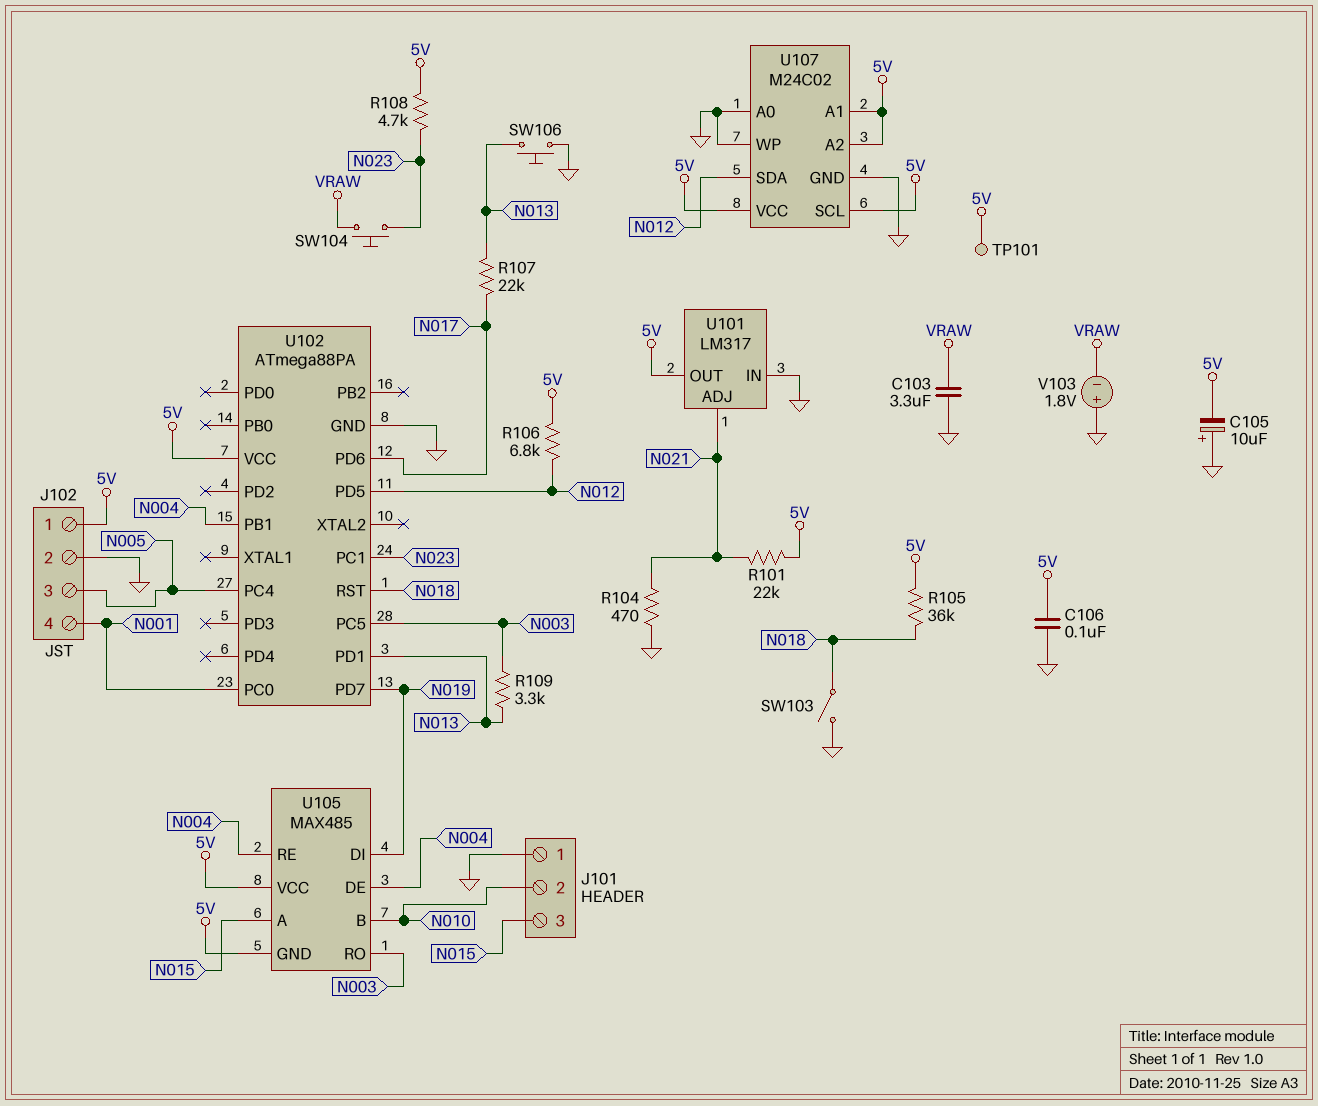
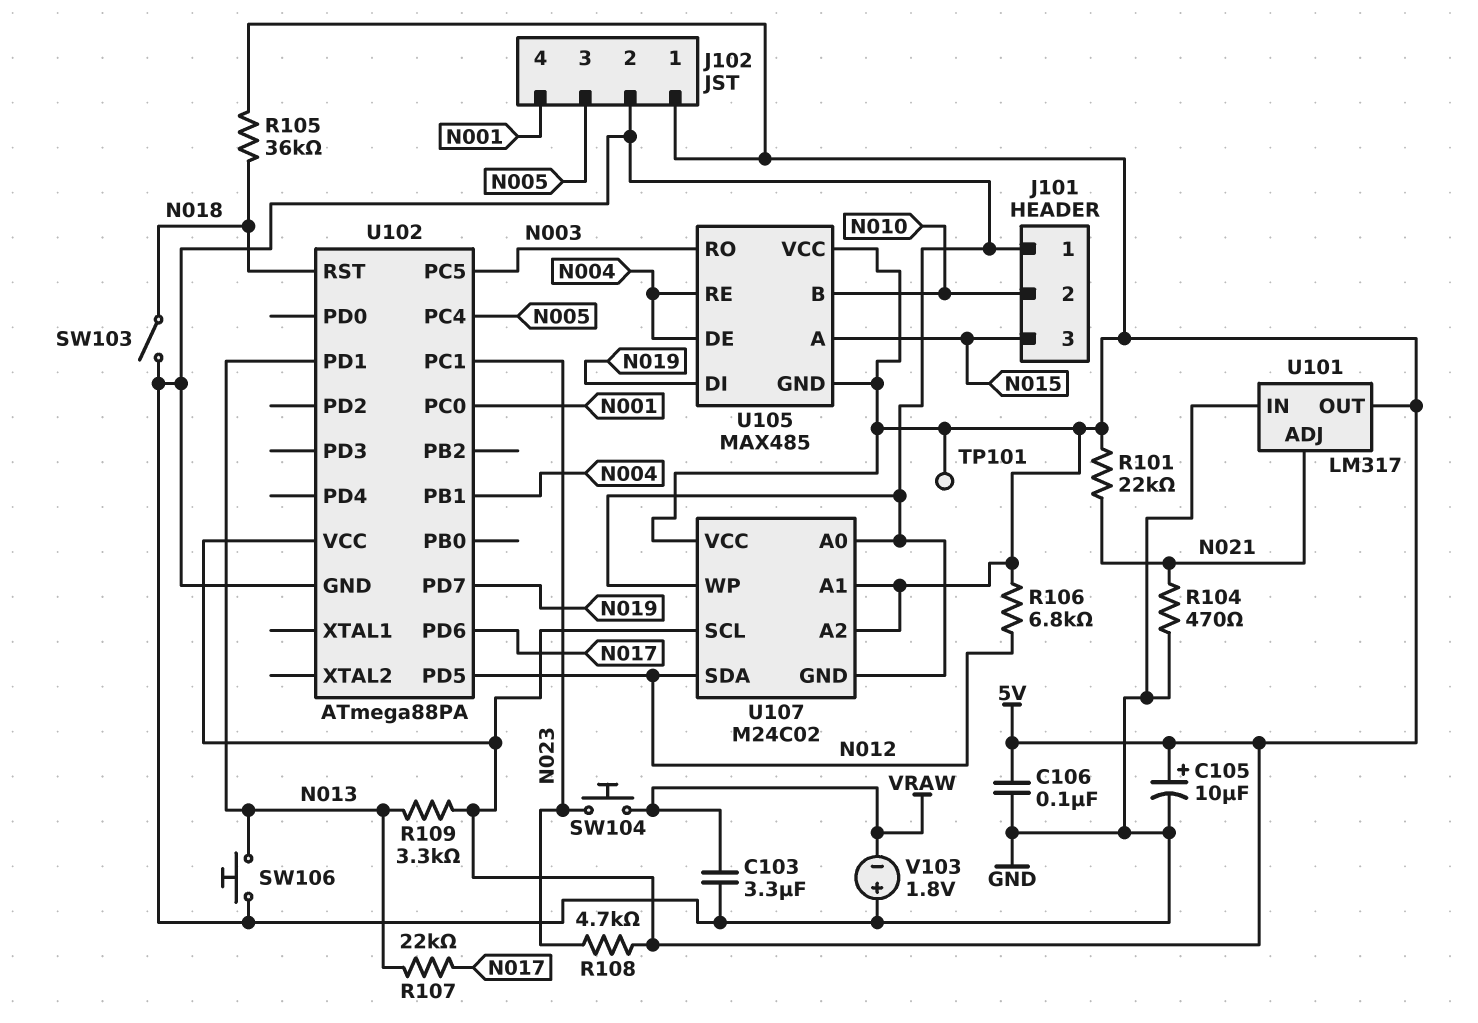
C105: 10uF (plus GND, minus 5V) -> 10uF (plus 5V, minus GND)
R109: 3.3k (N003, N013) -> 3.3k (5V, N013)

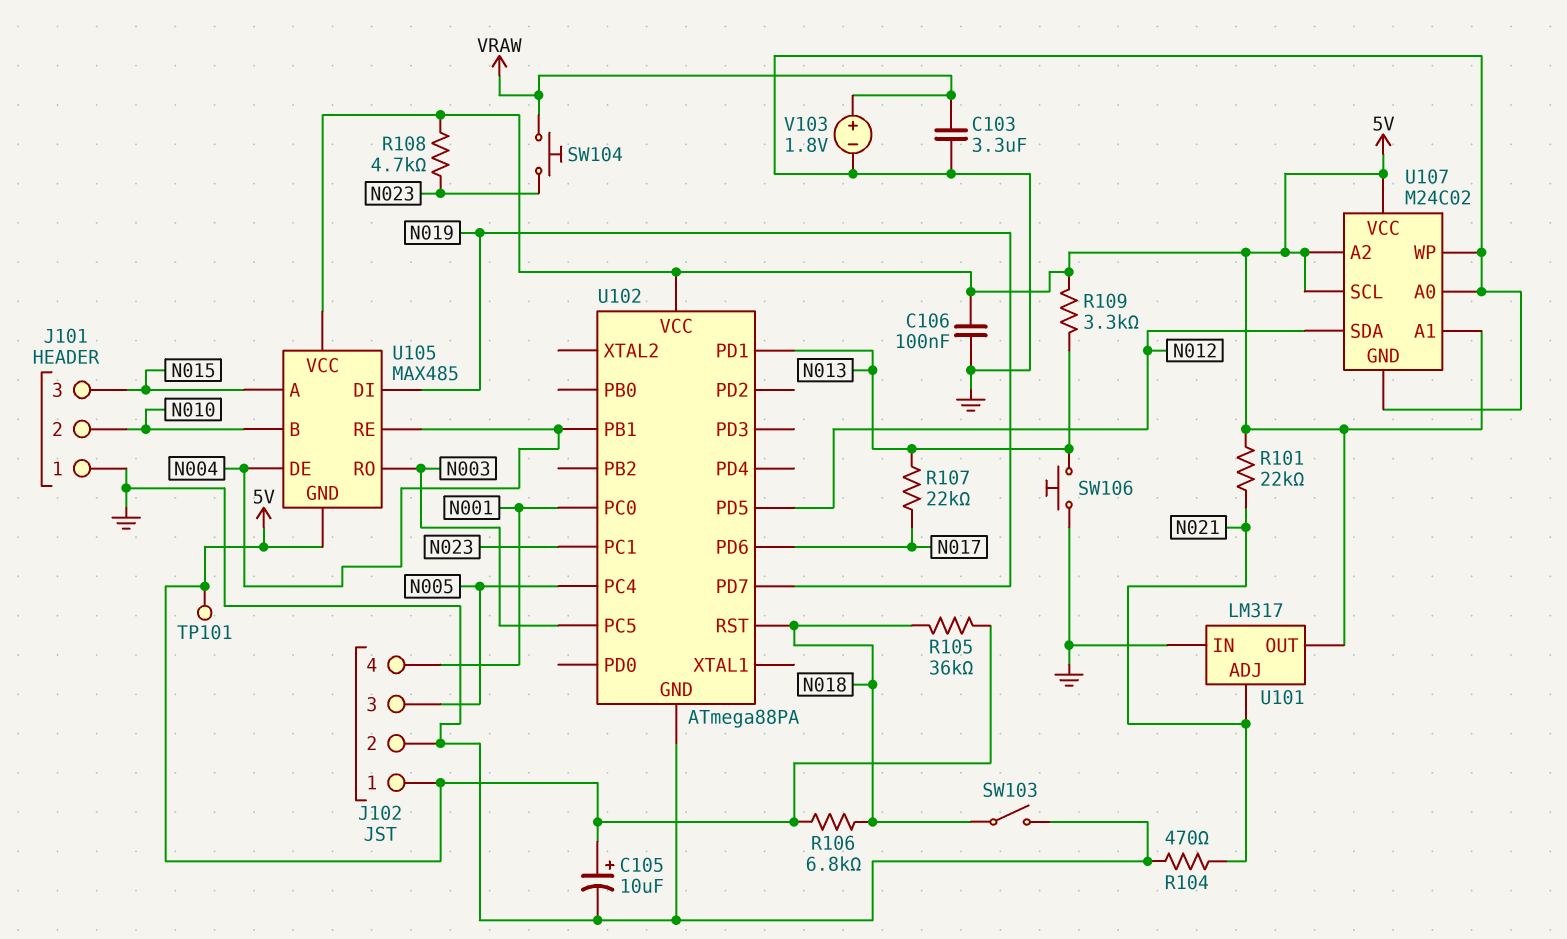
R106: 6.8k (5V, N012) -> 6.8k (5V, N018)
V103: 1.8V (plus GND, minus VRAW) -> 1.8V (plus VRAW, minus GND)

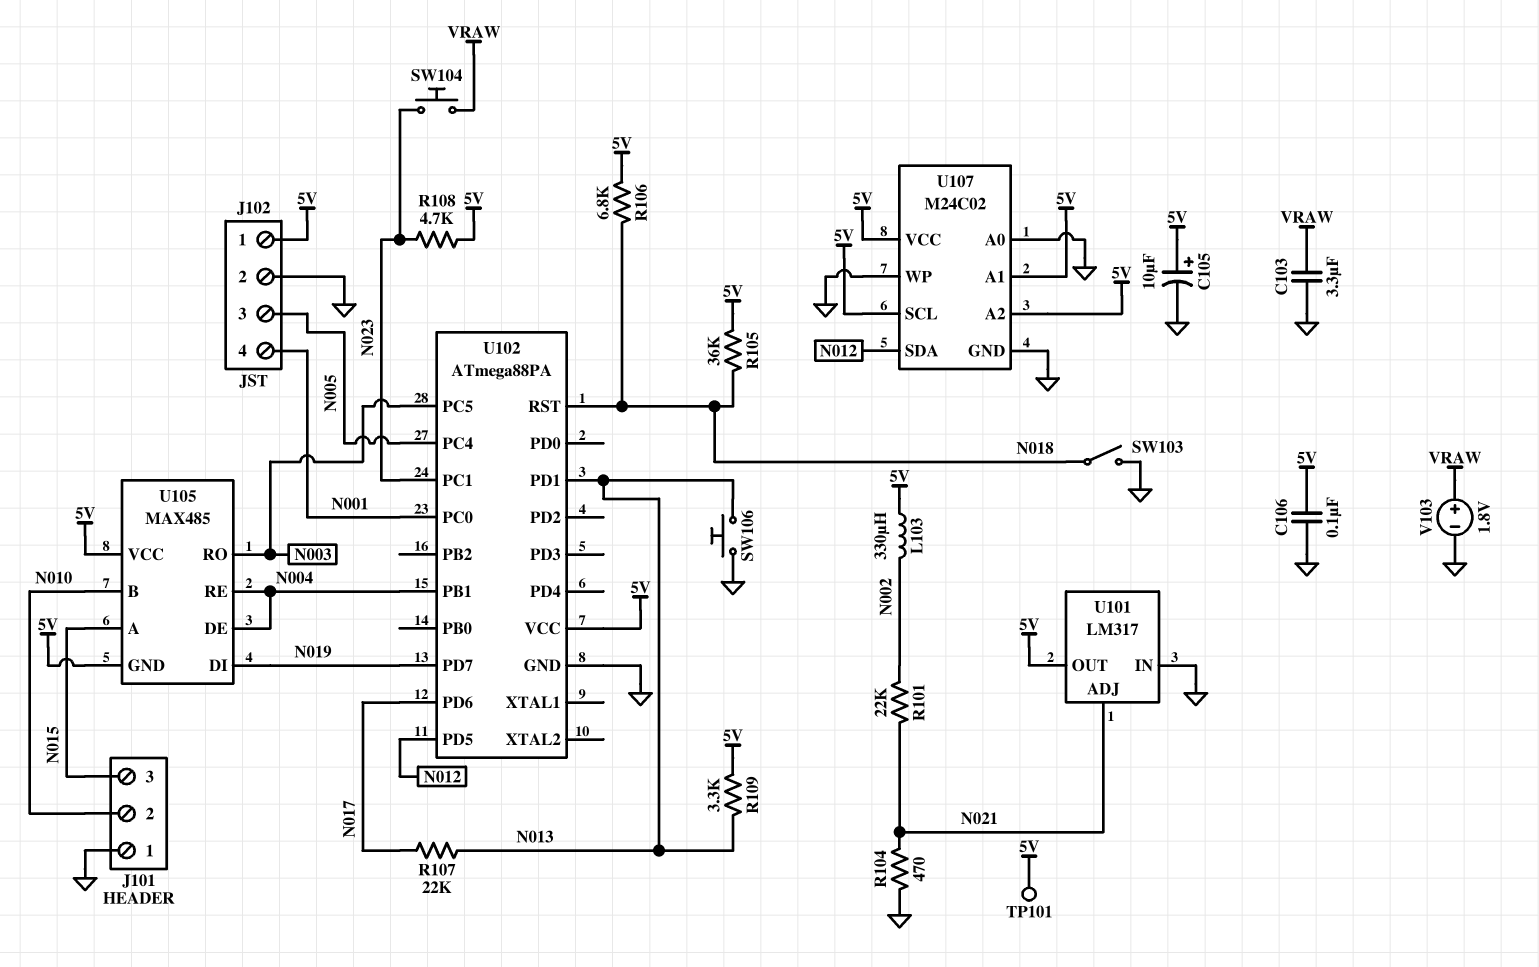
L103: none -> 330uH (5V, N002)
R101: 22k (5V, N021) -> 22k (N002, N021)

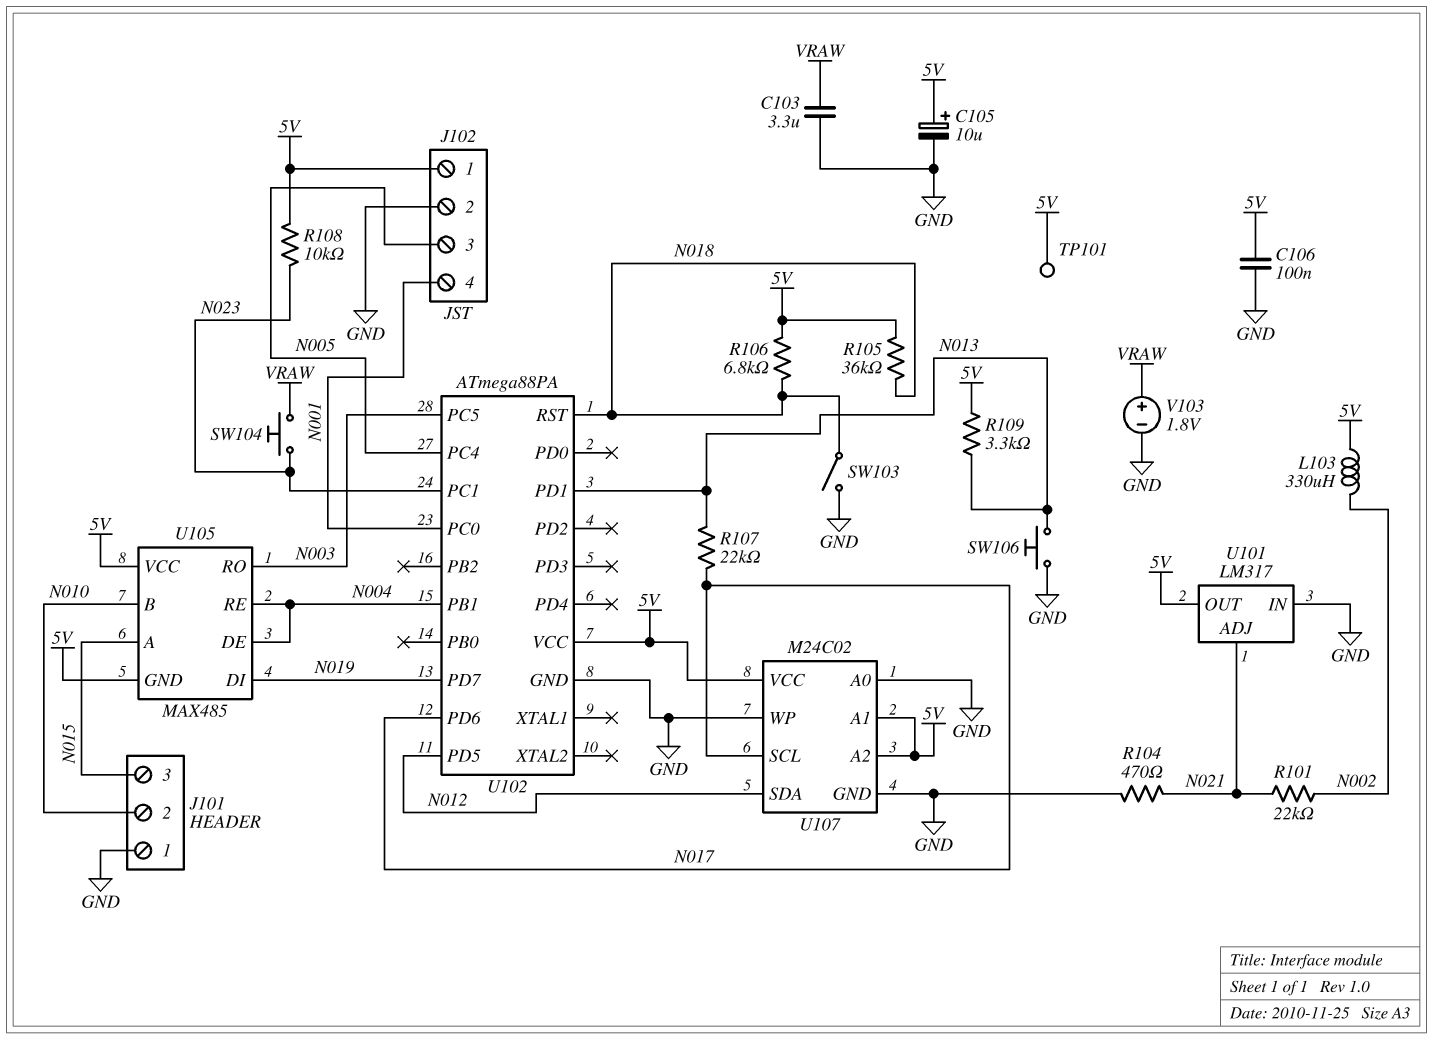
R108: 4.7k (5V, N023) -> 10k (5V, N023)
U107 pin SCL: 5V -> N017

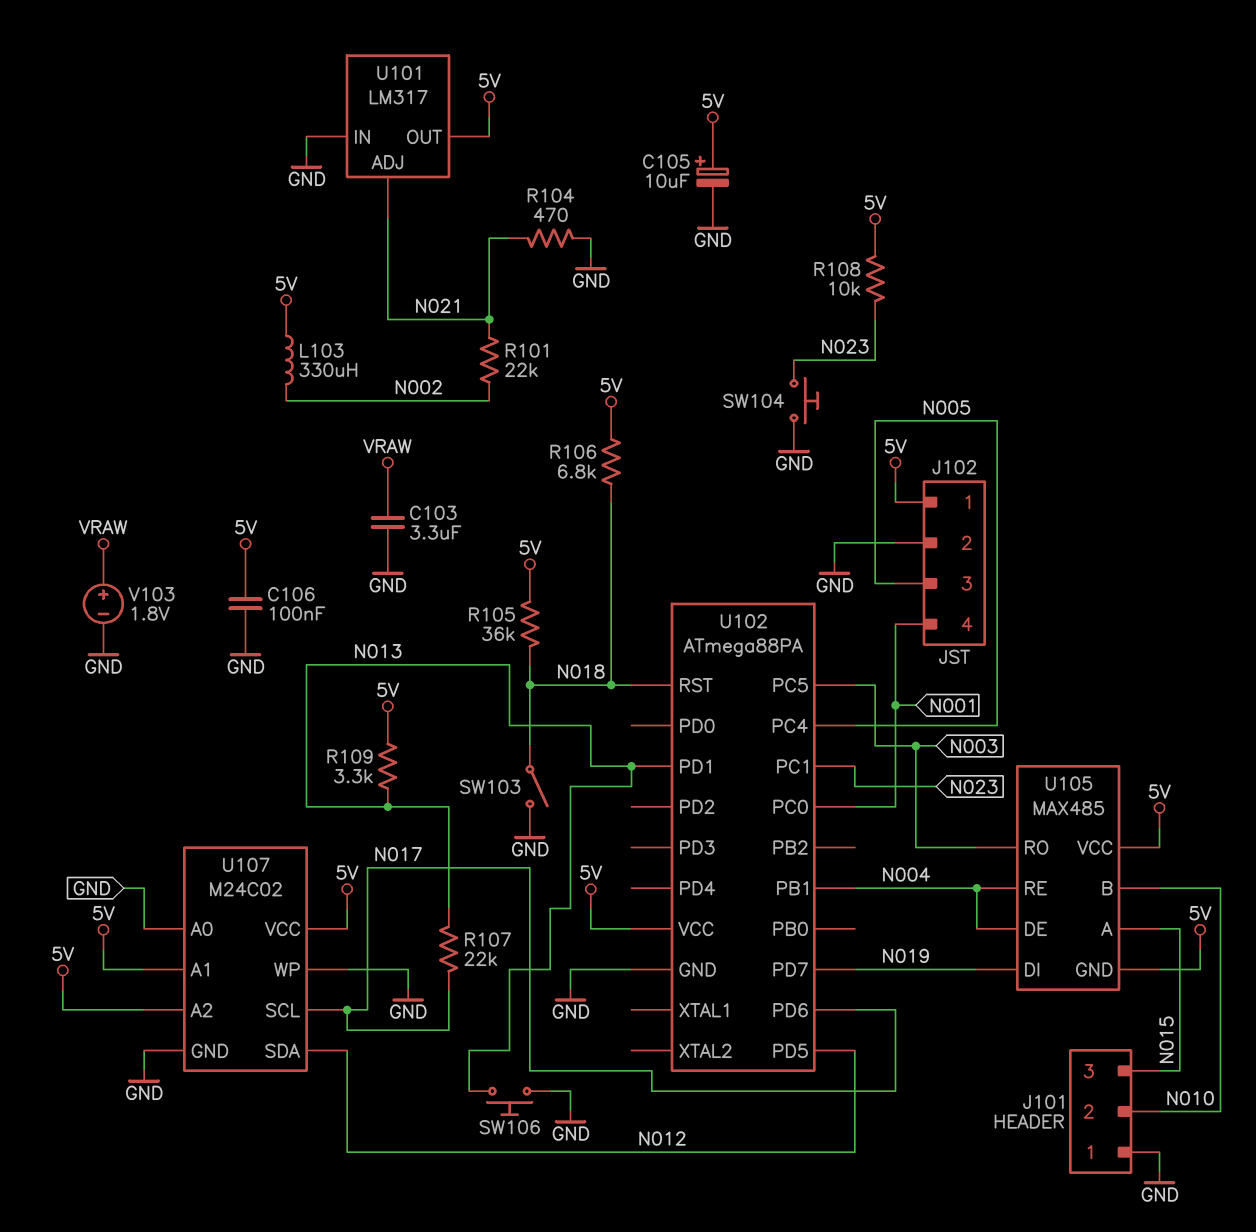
SW104: button (N023, VRAW) -> button (GND, N023)
TP101: test point (5V) -> none

